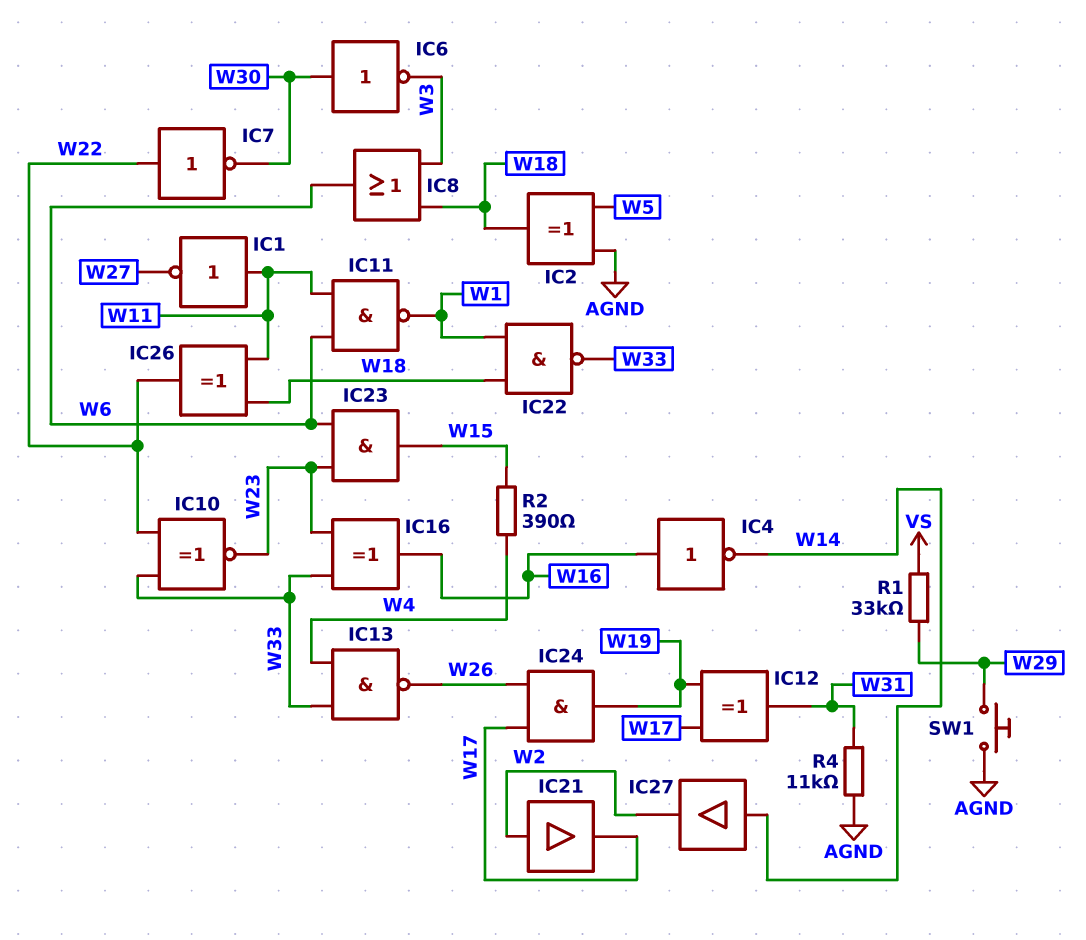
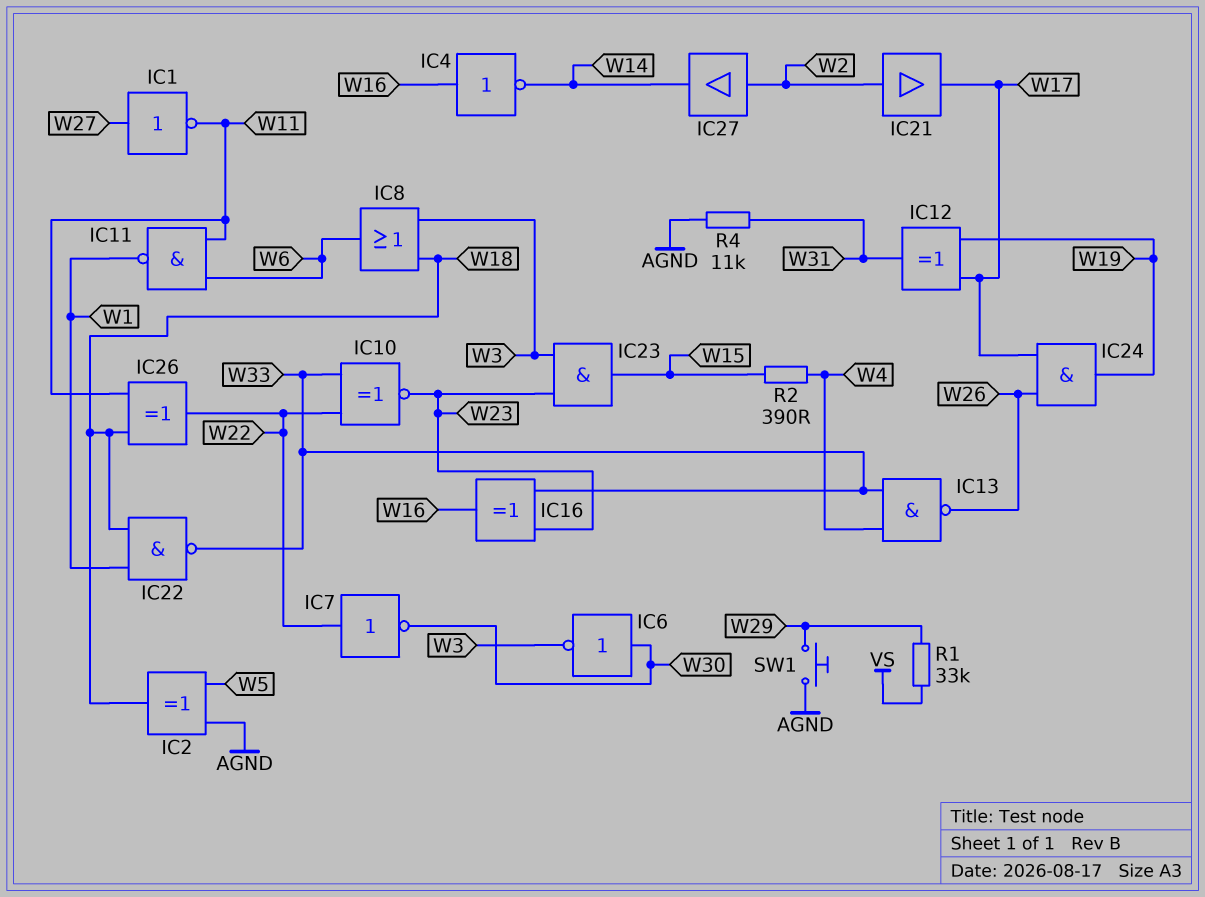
IC1: NOT (in W11, out W27) -> NOT (in W27, out W11)
IC23: AND (in W6, in W23, out W15) -> AND (in W3, in W23, out W15)
IC27: buffer (in W14, out W2) -> buffer (in W2, out W14)

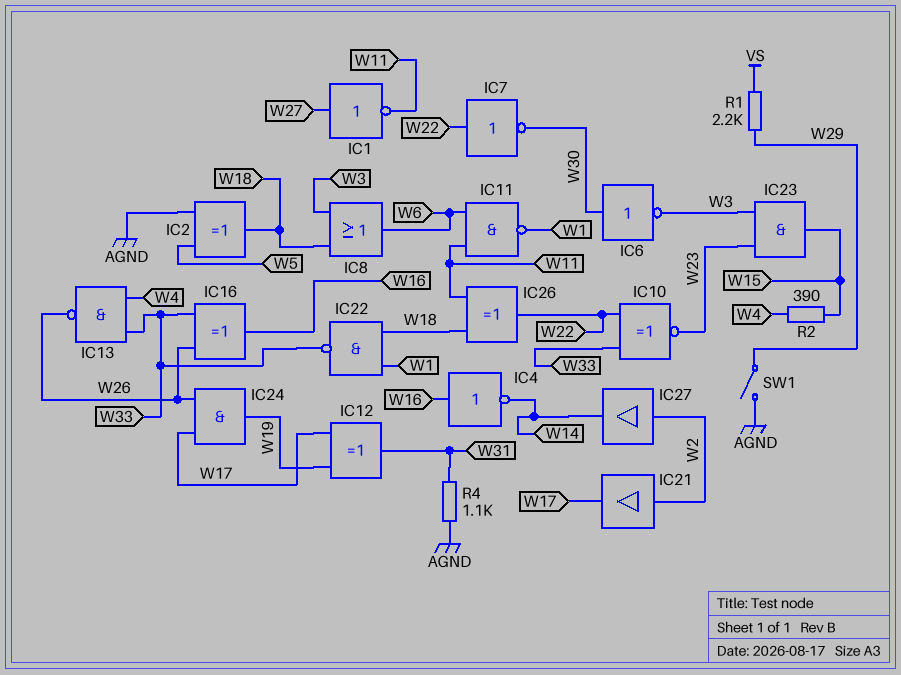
IC16: XOR (in W23, in W33, out W16) -> XOR (in W26, in W33, out W16)
R1: 33k (VS, W29) -> 2.2k (VS, W29)
R4: 11k (AGND, W31) -> 1.1k (AGND, W31)
SW1: button (AGND, W29) -> switch (AGND, W29)

